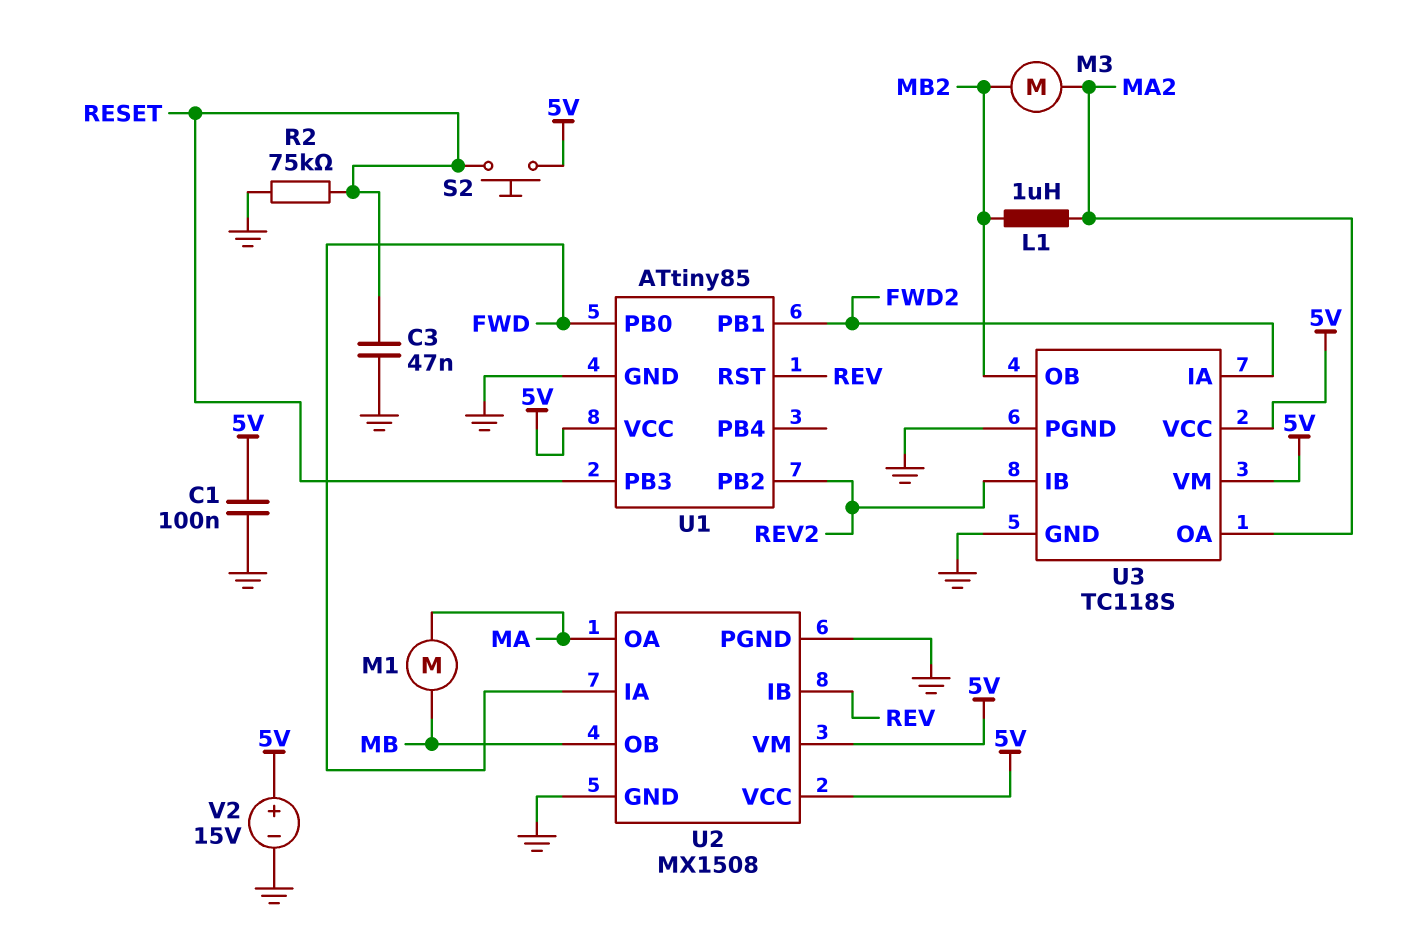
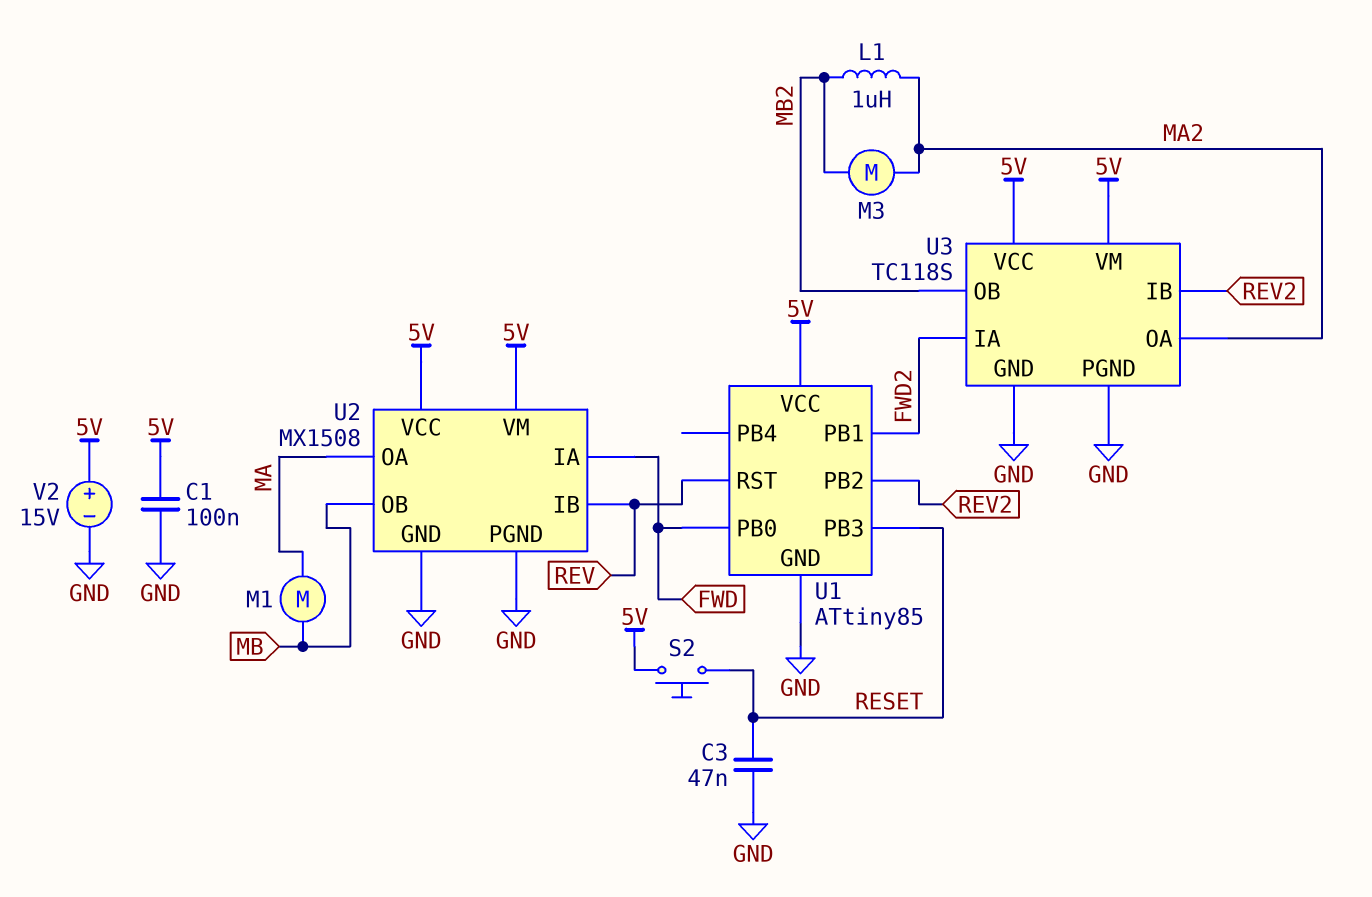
R2: 75k (GND, RESET) -> none

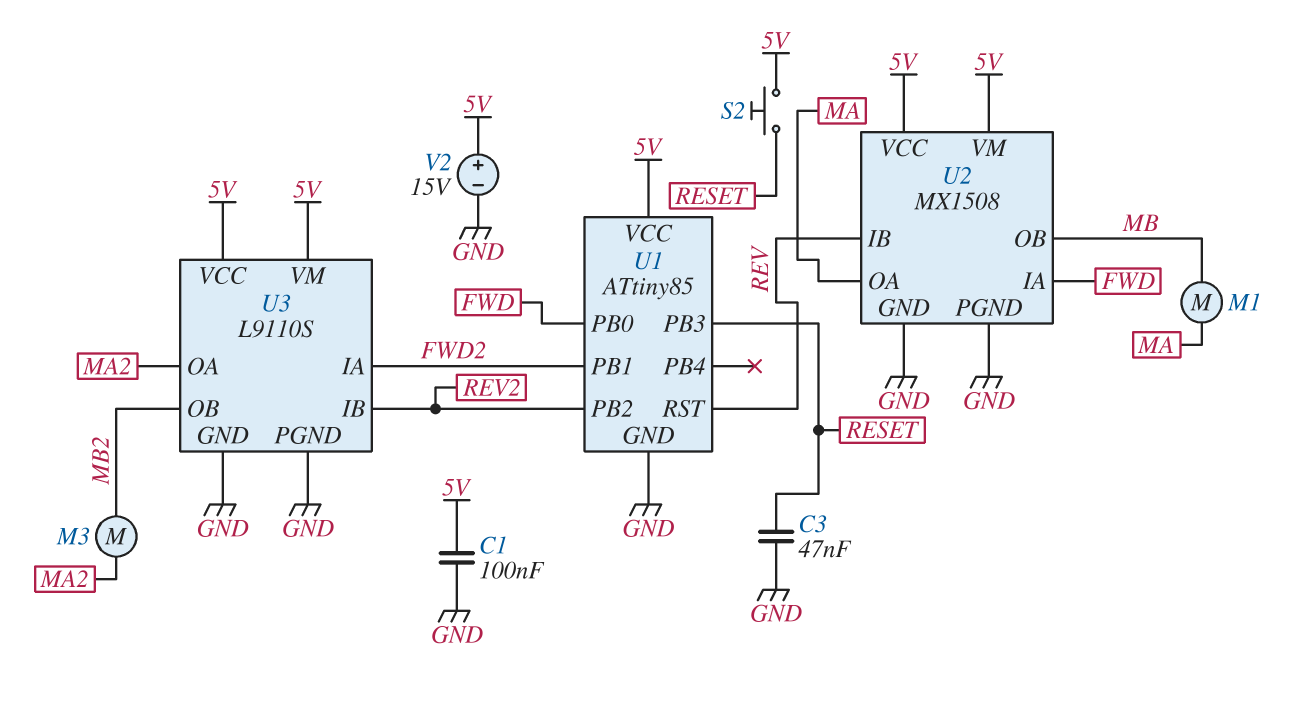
L1: 1uH (MA2, MB2) -> none
U3: TC118S -> L9110S

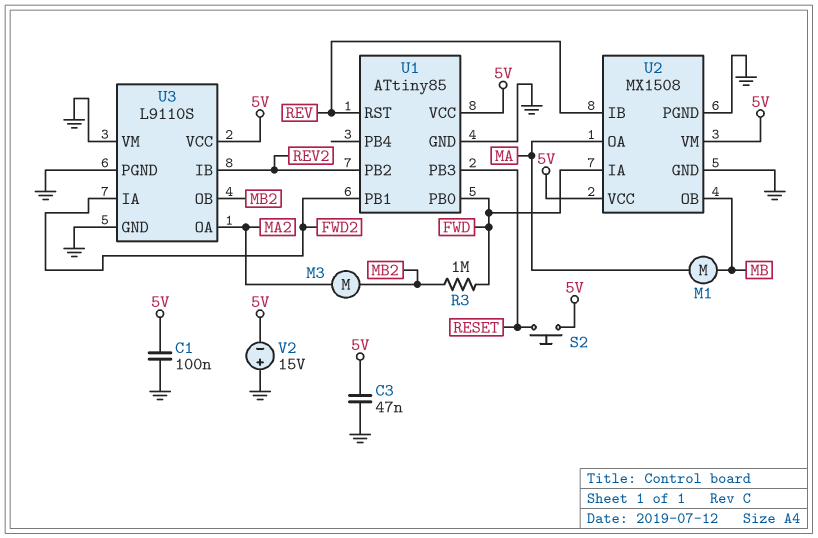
C3: 47nF (GND, RESET) -> 47nF (5V, GND)
R3: none -> 1M (FWD, MB2)
U3 pin VM: 5V -> GND
V2: 15V (plus 5V, minus GND) -> 15V (plus GND, minus 5V)

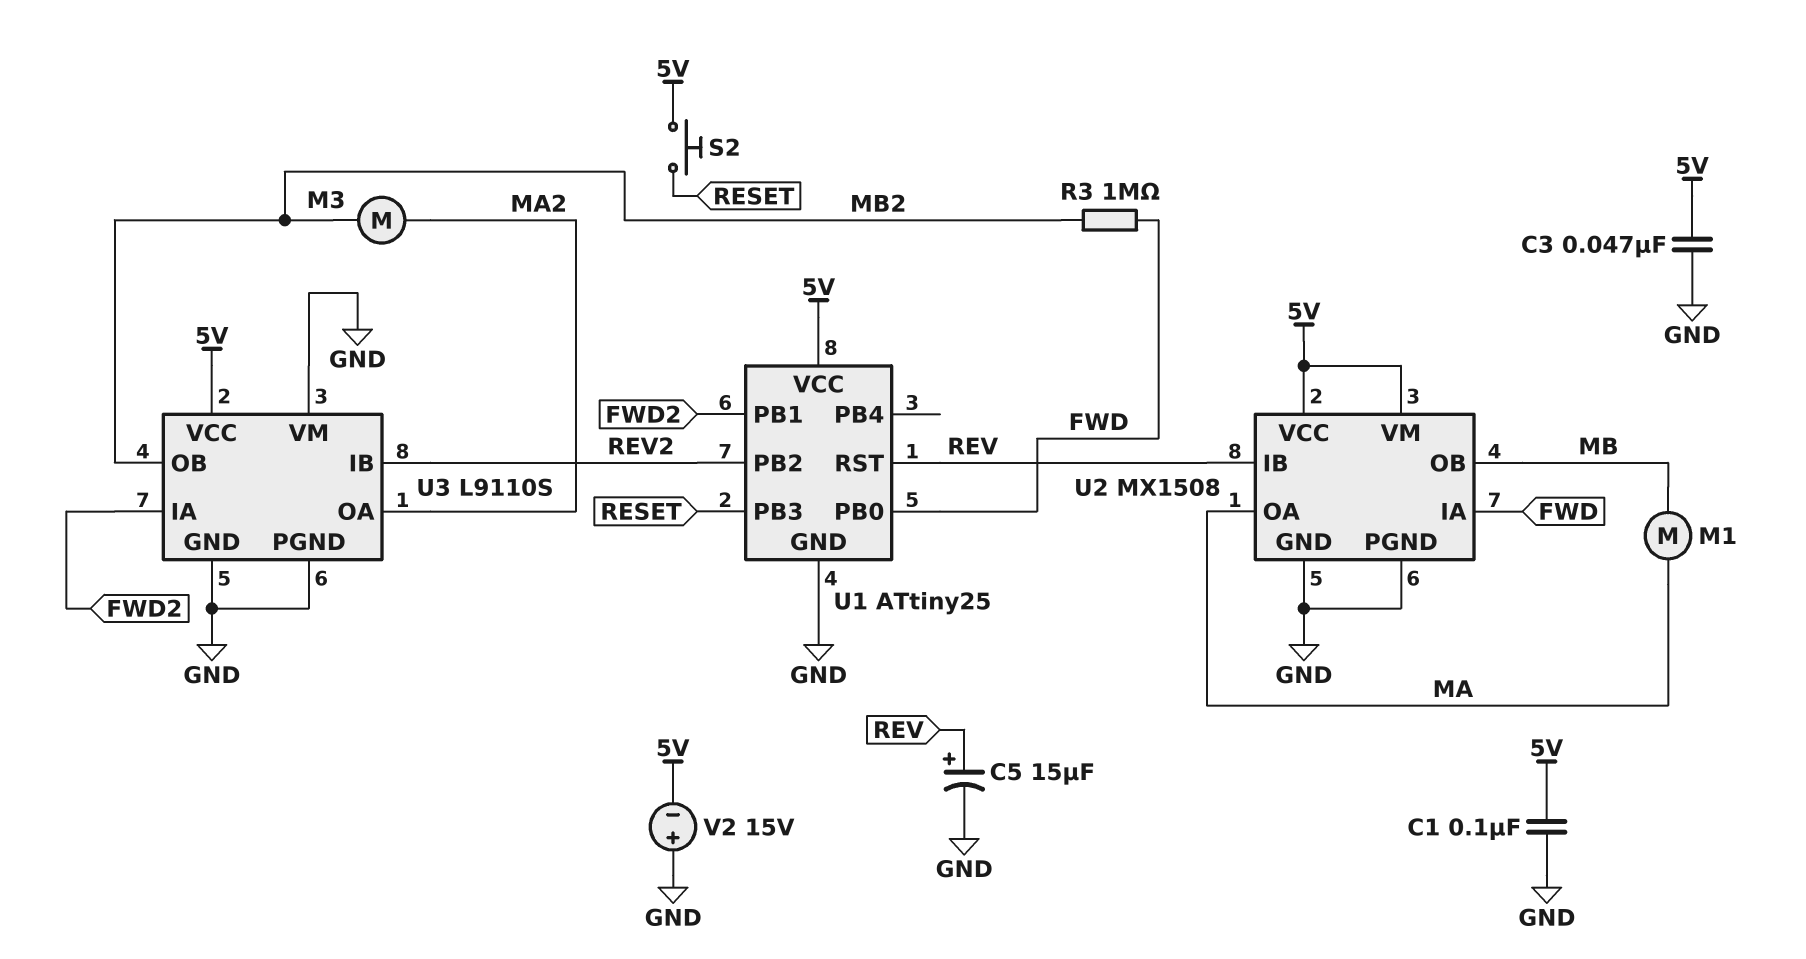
C5: none -> 15uF (plus REV, minus GND)
U1: ATtiny85 -> ATtiny25

